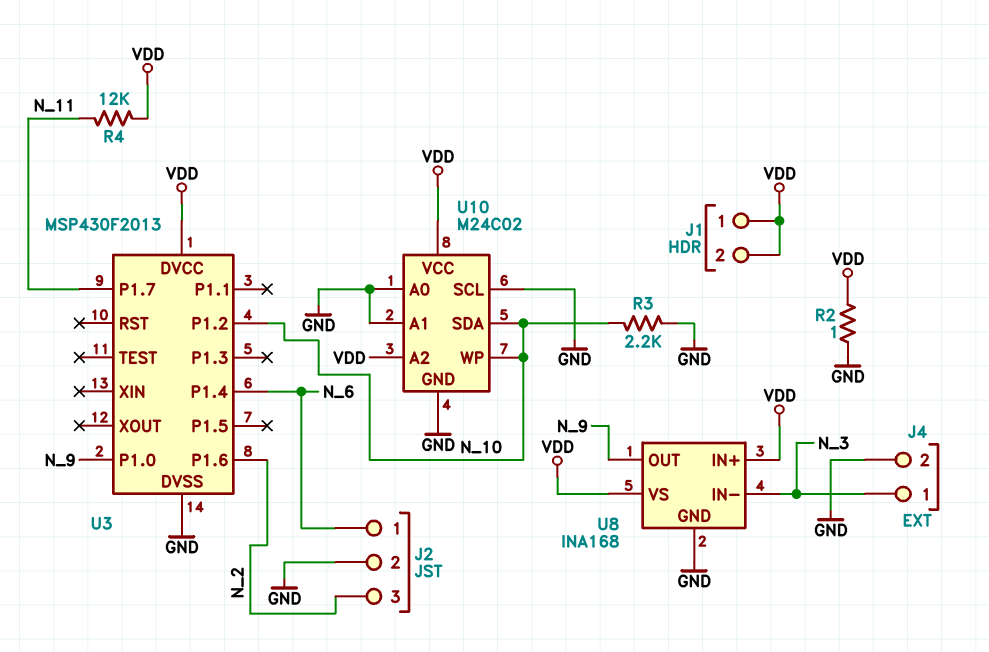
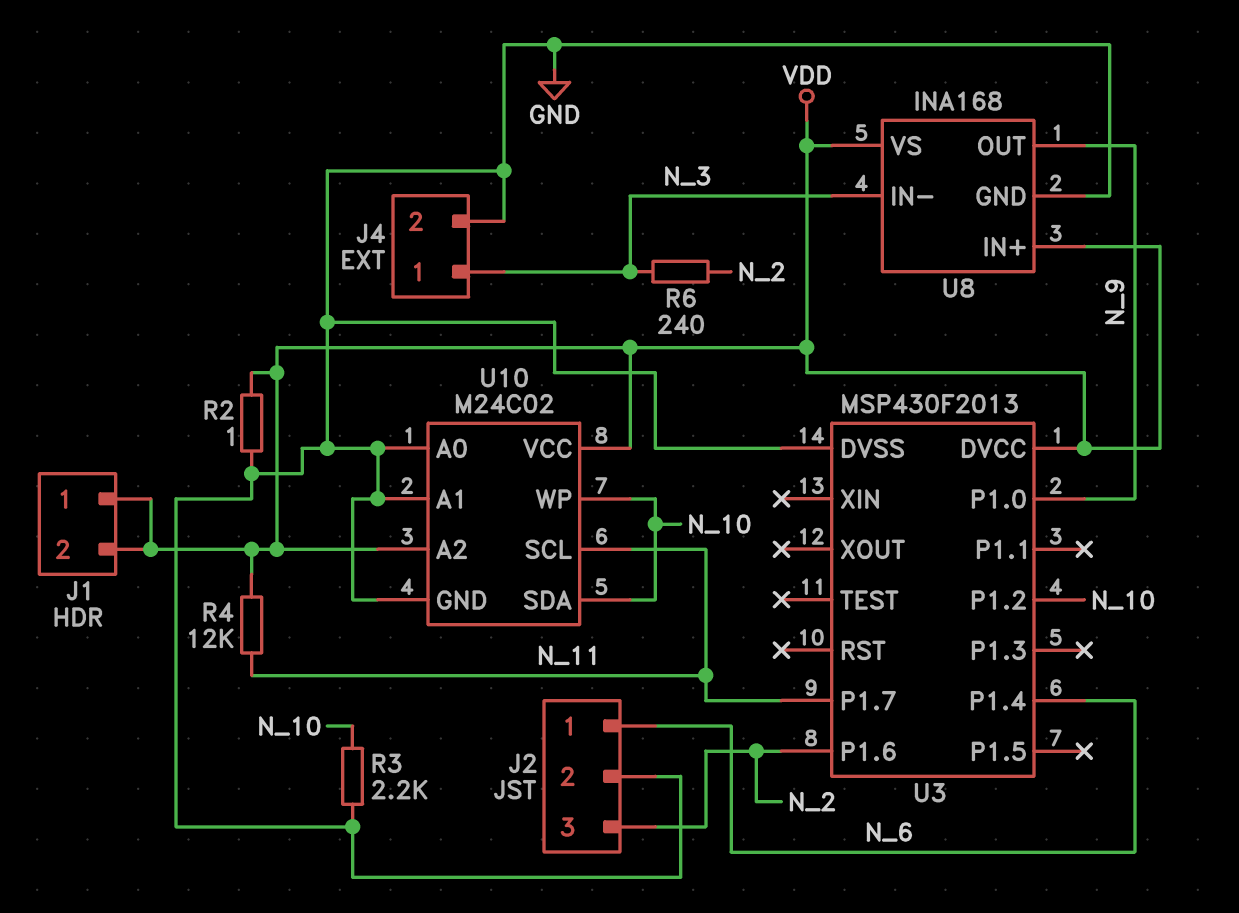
R6: none -> 240 (N_2, N_3)
U10 pin SCL: GND -> N_11

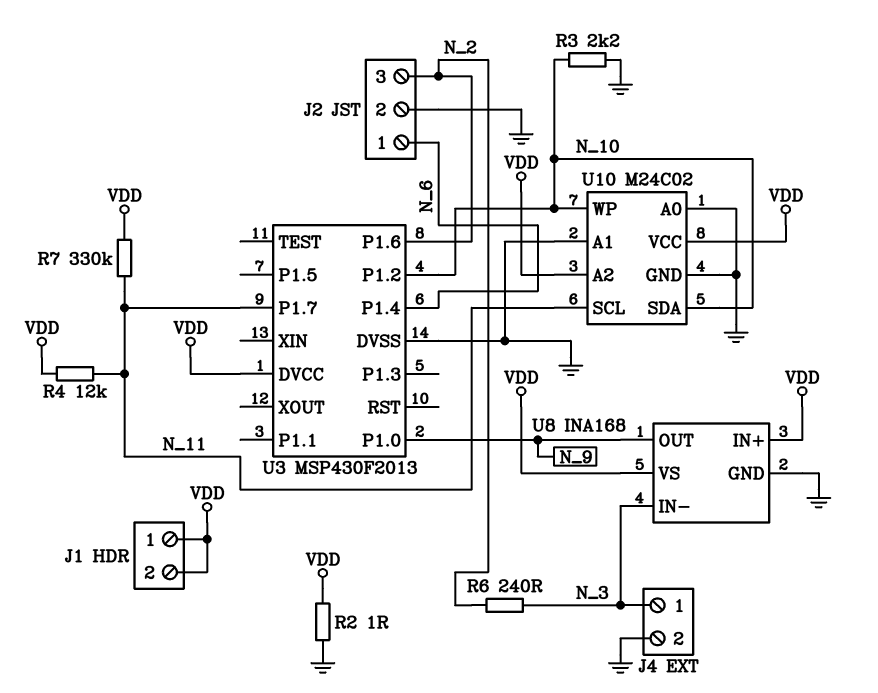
R7: none -> 330k (N_11, VDD)

